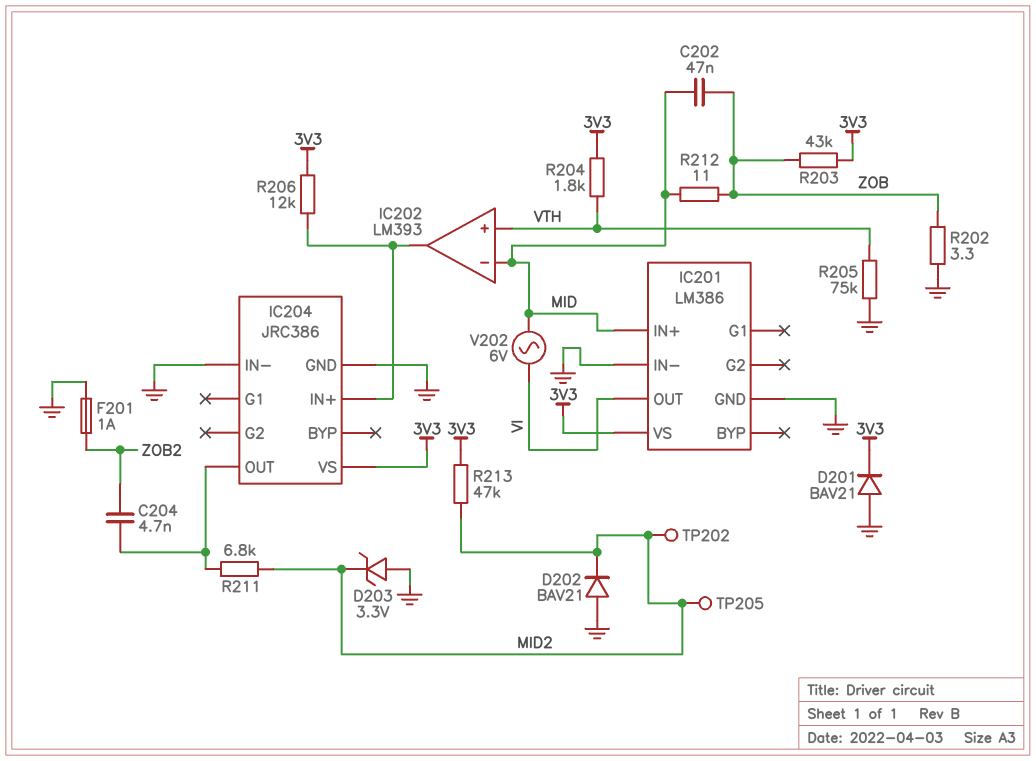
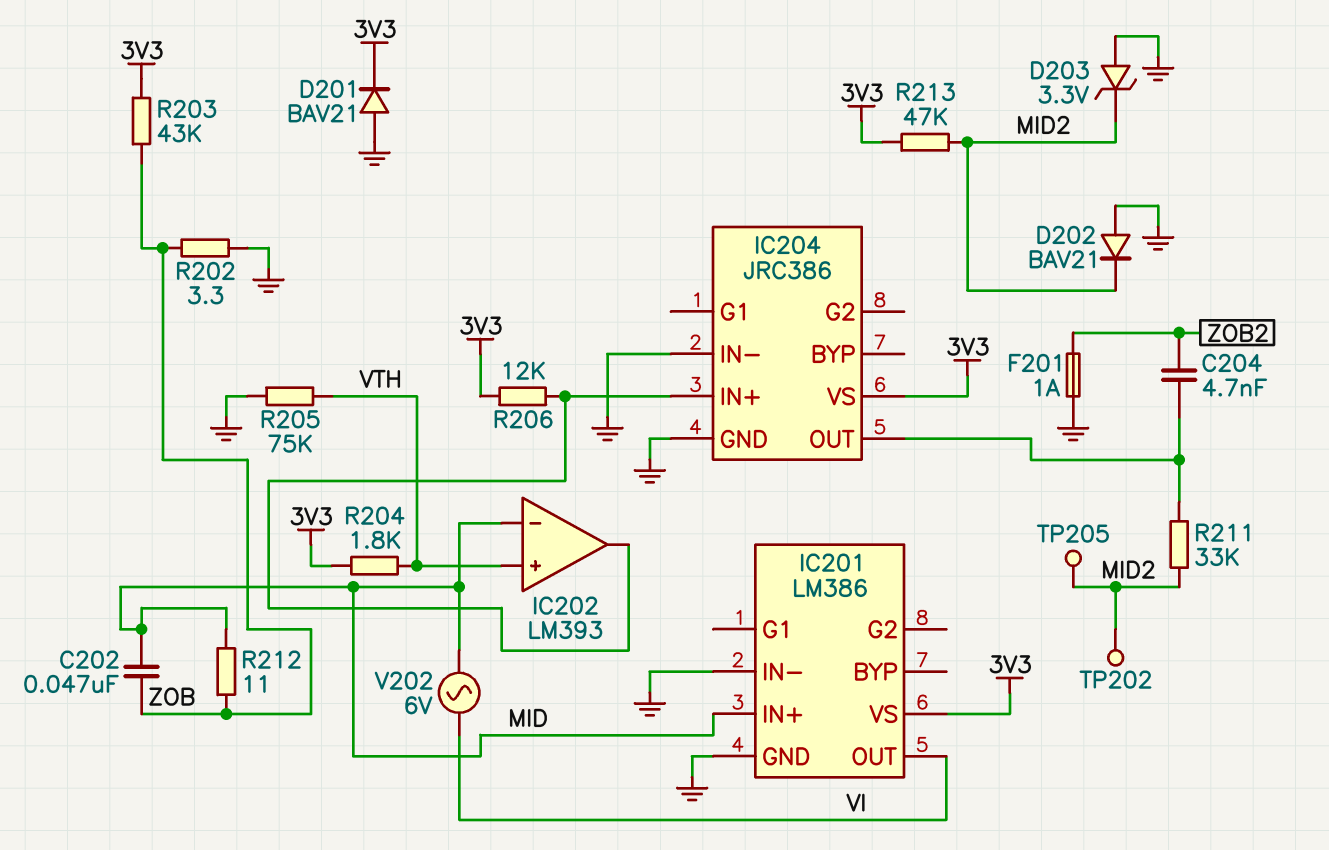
R211: 6.8k (IC204/OUT, MID2) -> 33k (IC204/OUT, MID2)

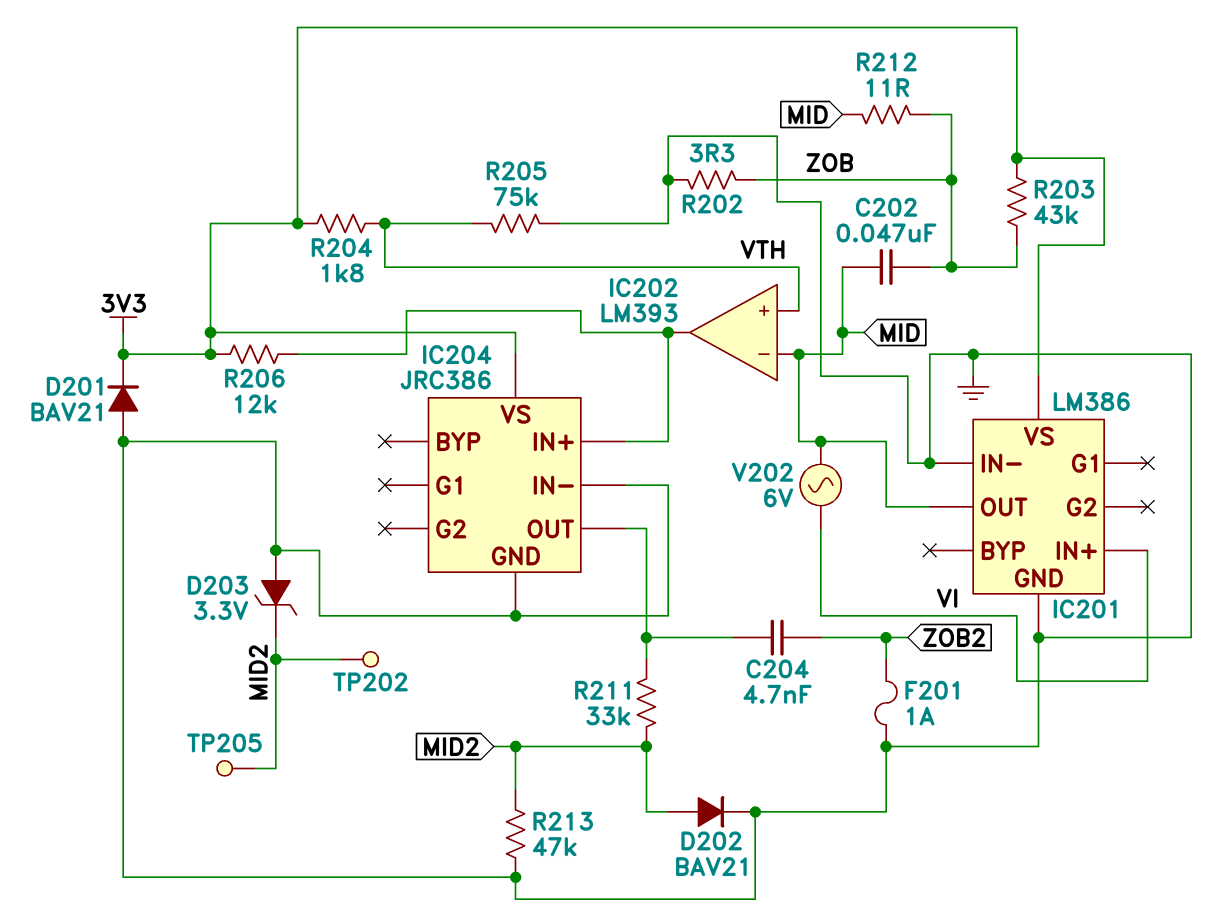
D202: diode BAV21 (A GND, K MID2) -> diode BAV21 (A MID2, K GND)
IC201 pin IN+: MID -> VI
IC201 pin OUT: VI -> MID
R213: 47k (3V3, MID2) -> 47k (GND, MID2)

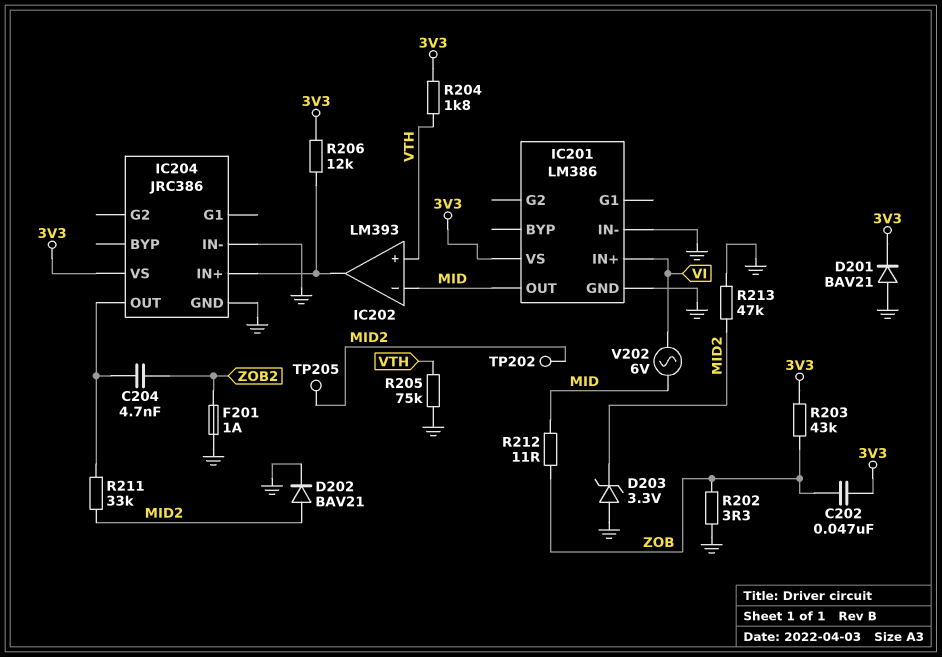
C202: 47nF (MID, ZOB) -> 47nF (3V3, ZOB)

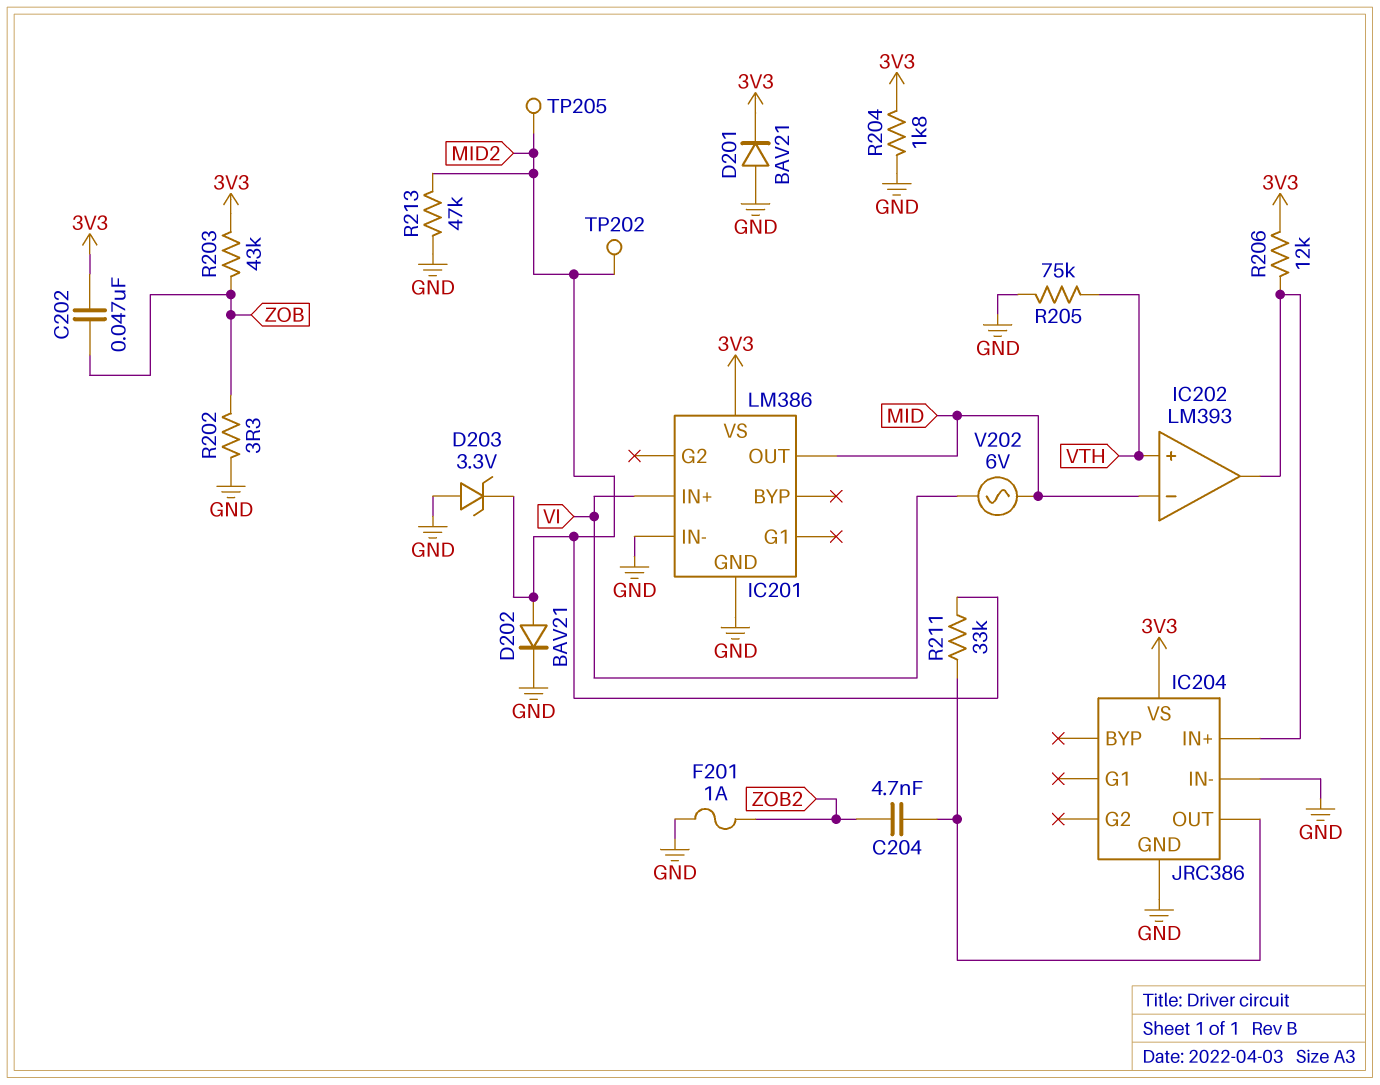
R204: 1.8k (3V3, VTH) -> 1.8k (3V3, GND)
R212: 11 (MID, ZOB) -> none

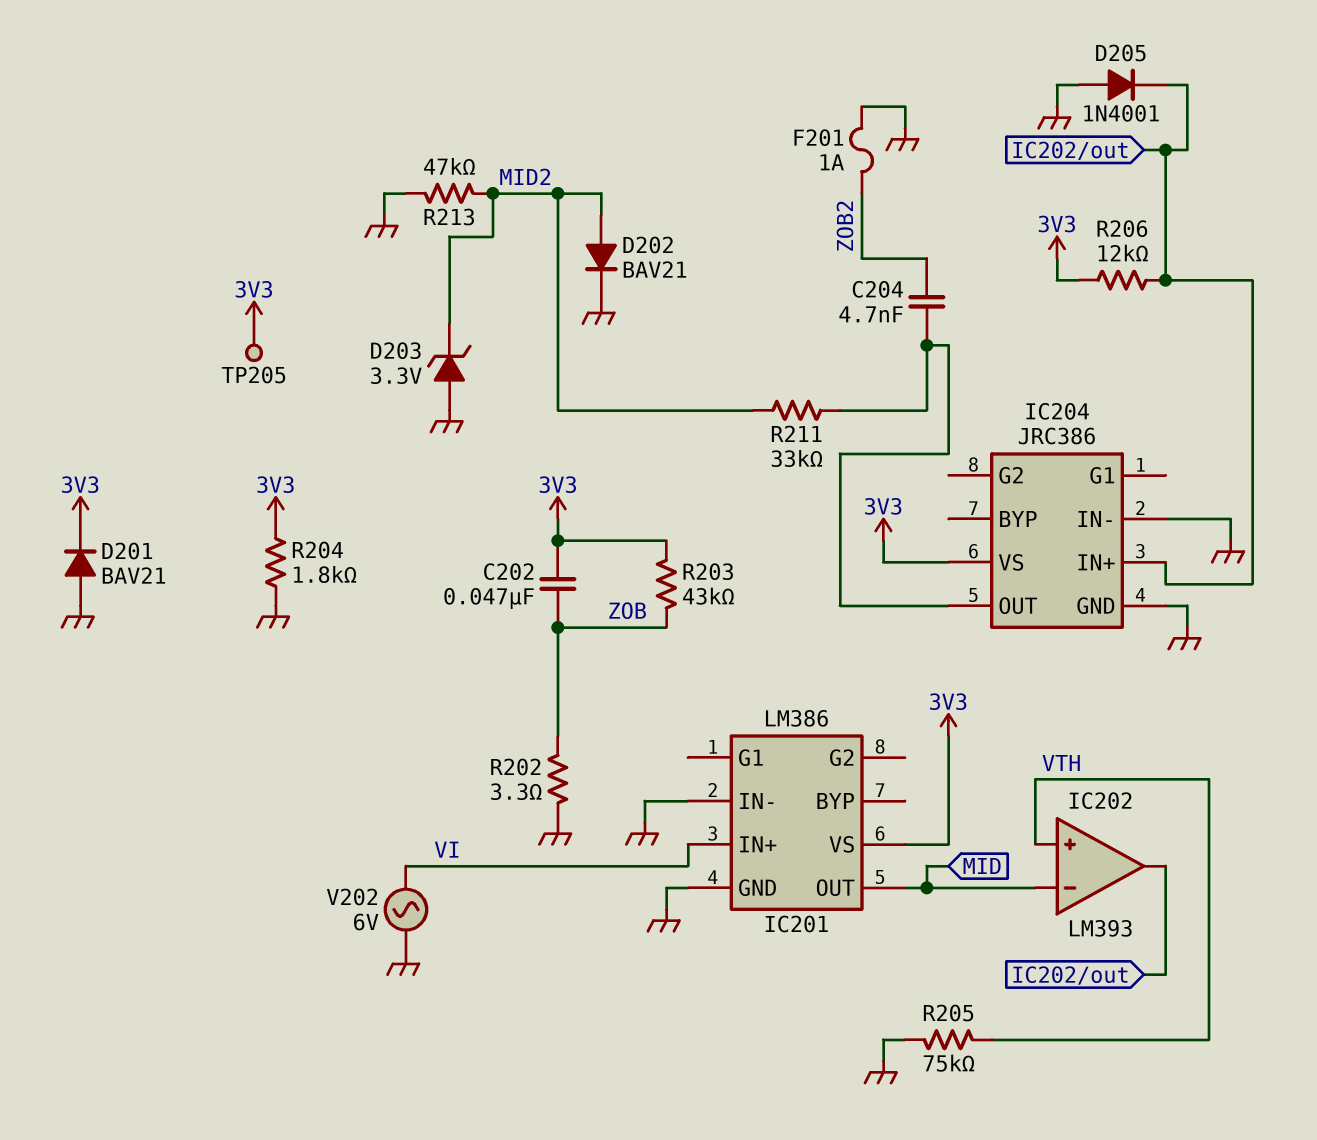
D205: none -> diode 1N4001 (A GND, K IC202/out)
TP202: test point (MID2) -> none
TP205: test point (MID2) -> test point (3V3)
V202: AC 6V (MID, VI) -> AC 6V (GND, VI)

